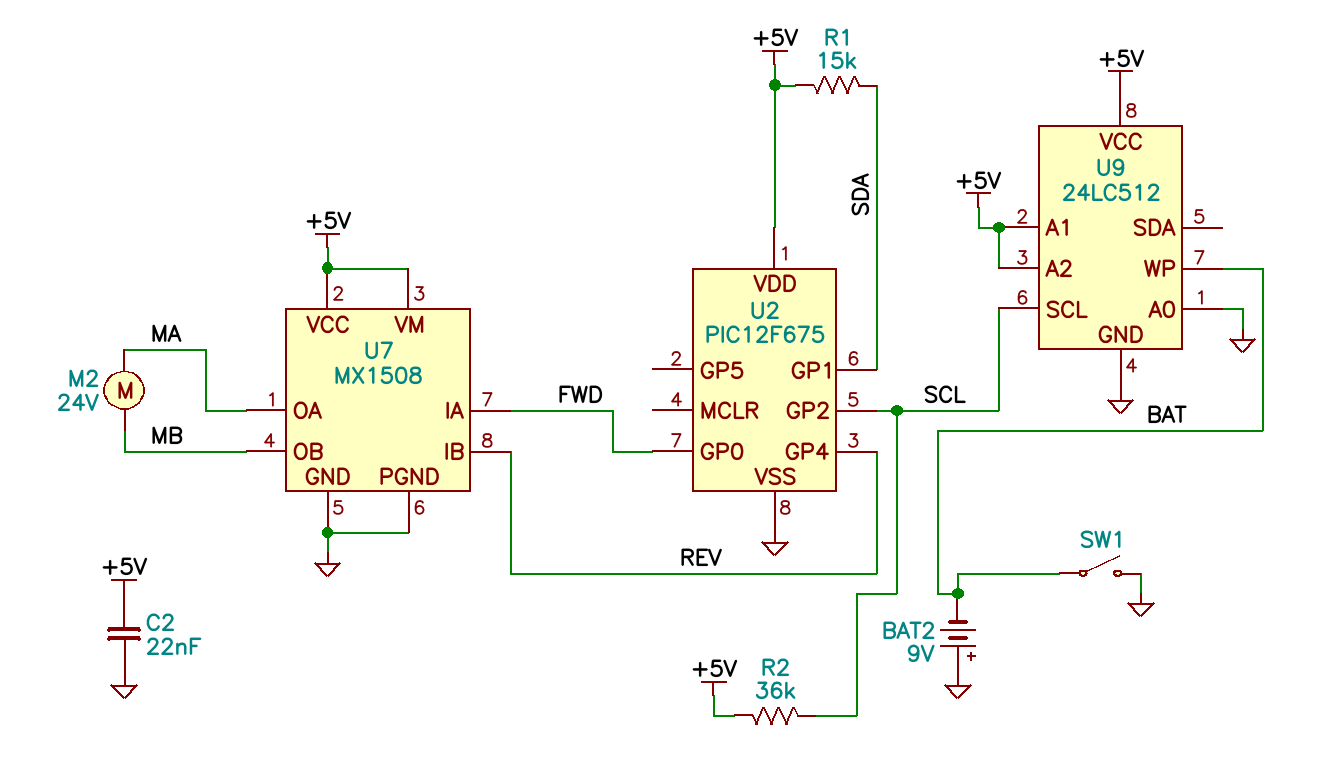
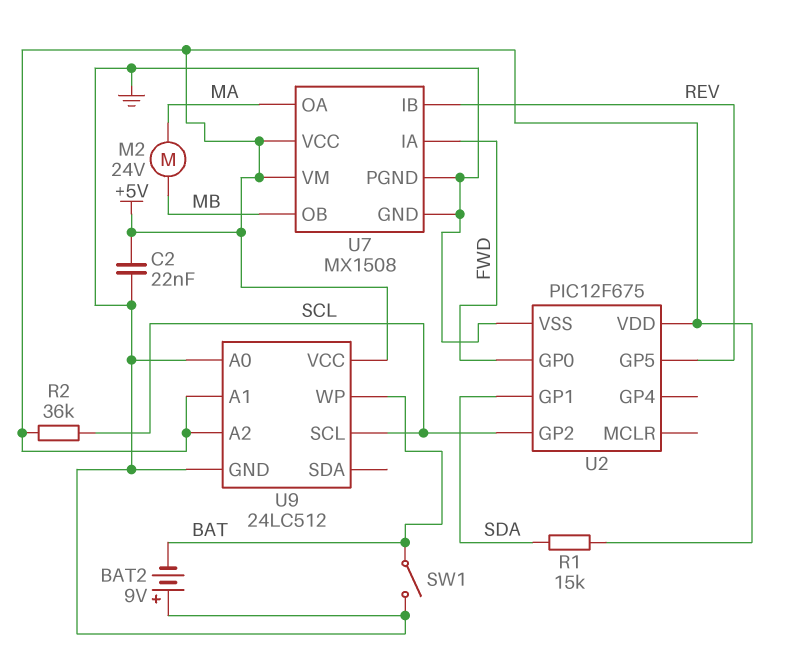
U2 pin GP4: REV -> none
U2 pin GP5: none -> REV

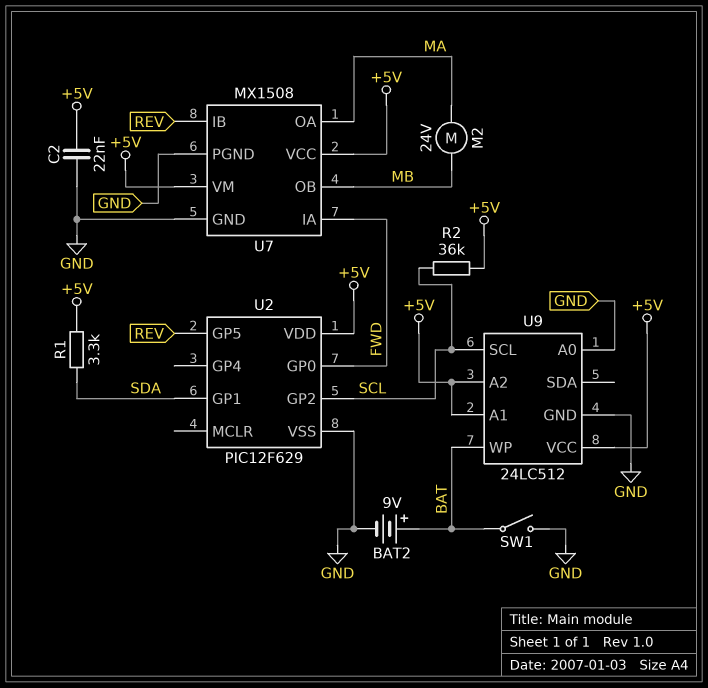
BAT2: 9V (plus GND, minus BAT) -> 9V (plus BAT, minus GND)
R1: 15k (+5V, SDA) -> 3.3k (+5V, SDA)
U2: PIC12F675 -> PIC12F629

